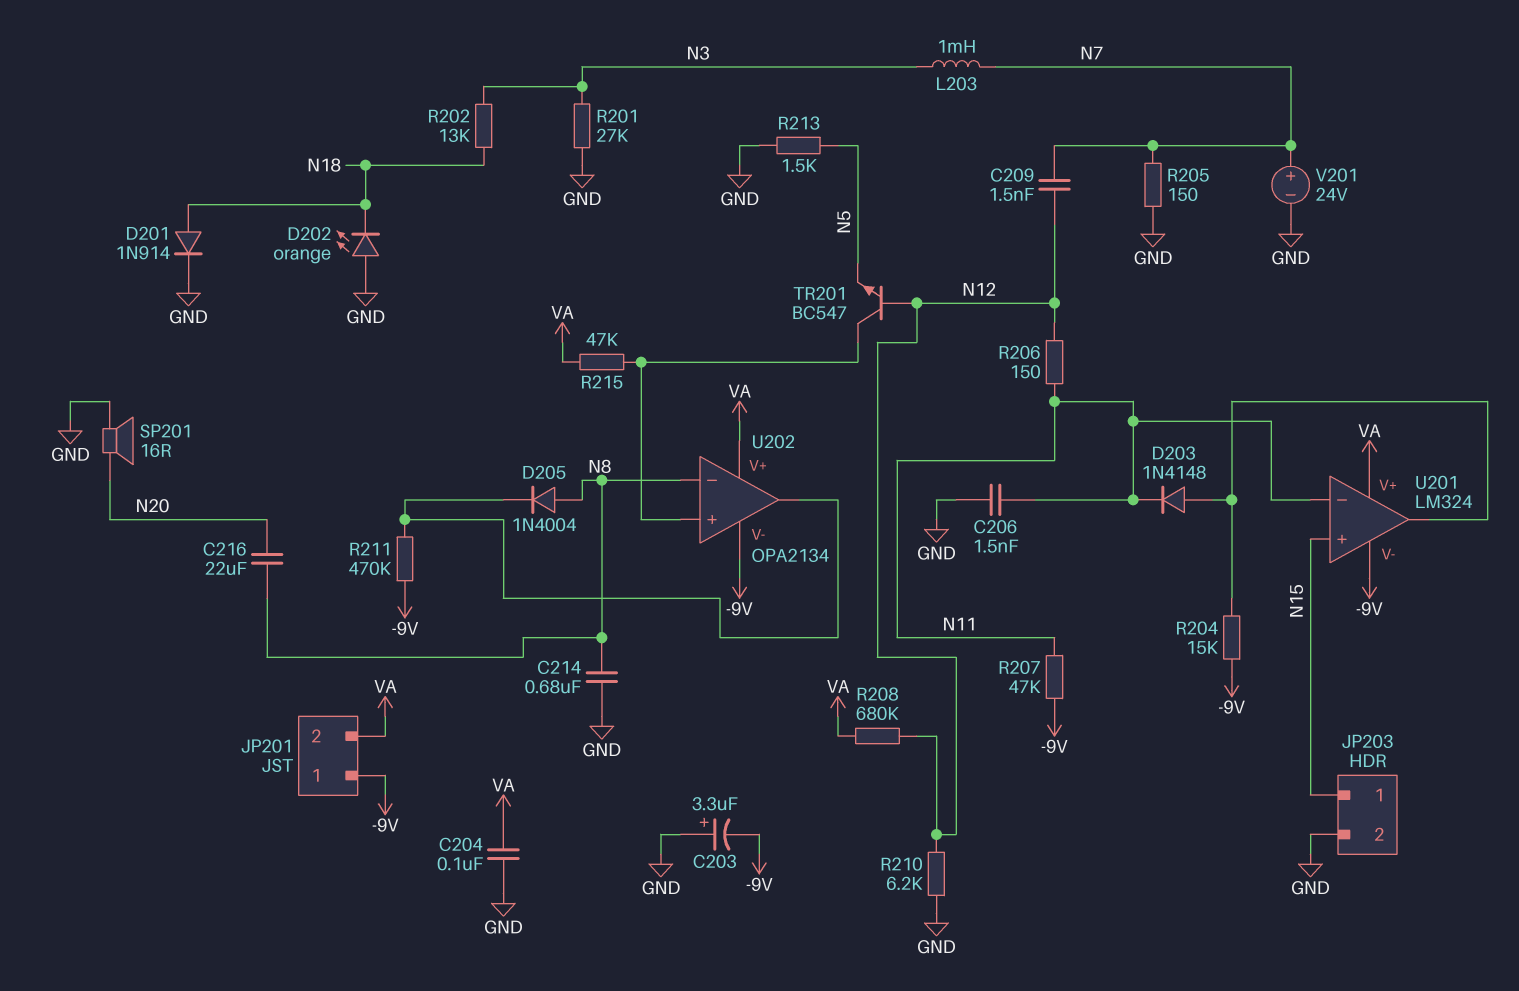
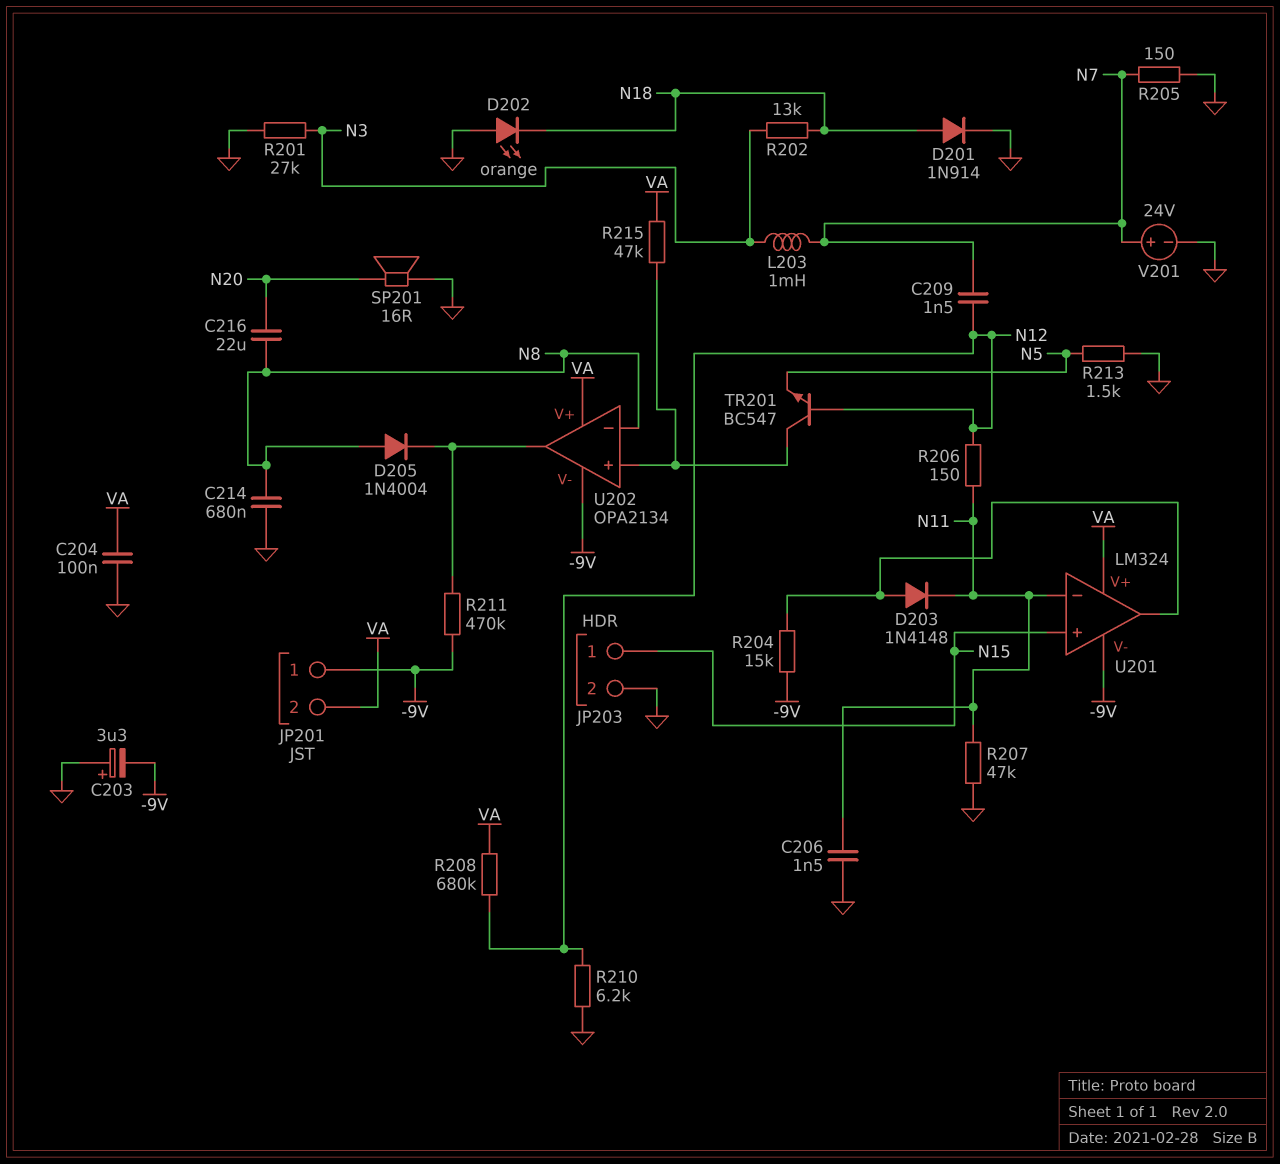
R207: 47k (-9V, N11) -> 47k (GND, N11)

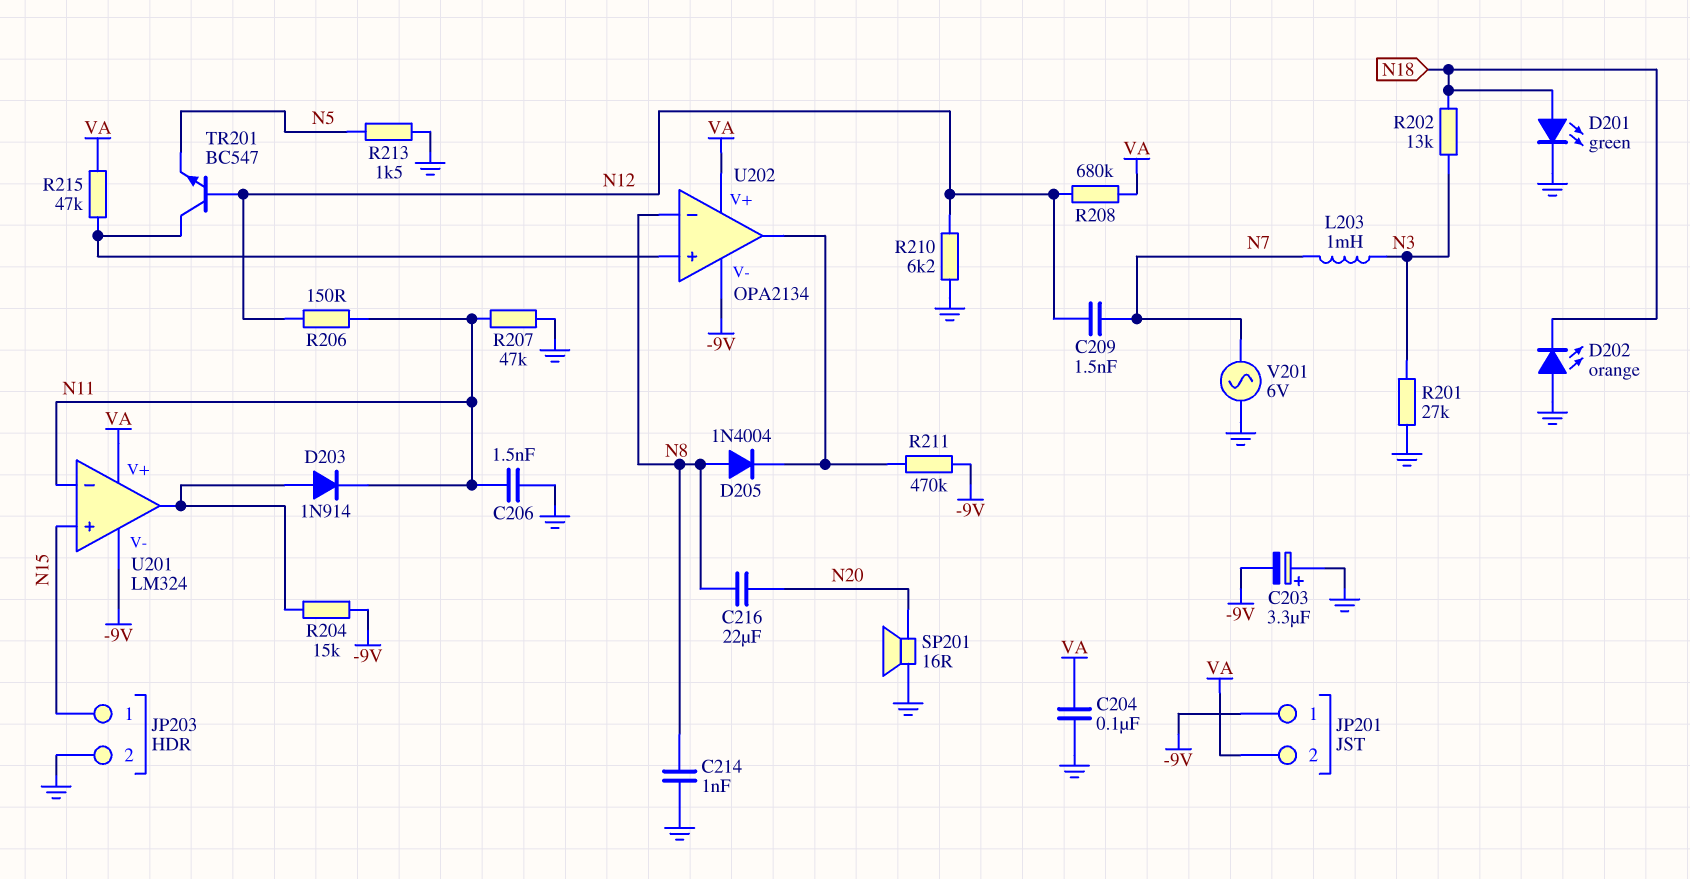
C214: 680nF (GND, N8) -> 1nF (GND, N8)
D201: diode 1N914 (A N18, K GND) -> LED green (A N18, K GND)
D203: diode 1N4148 (A U201/out, K N11) -> diode 1N914 (A U201/out, K N11)
R205: 150 (GND, N7) -> none
V201: 24V (plus N7, minus GND) -> AC 6V (GND, N7)

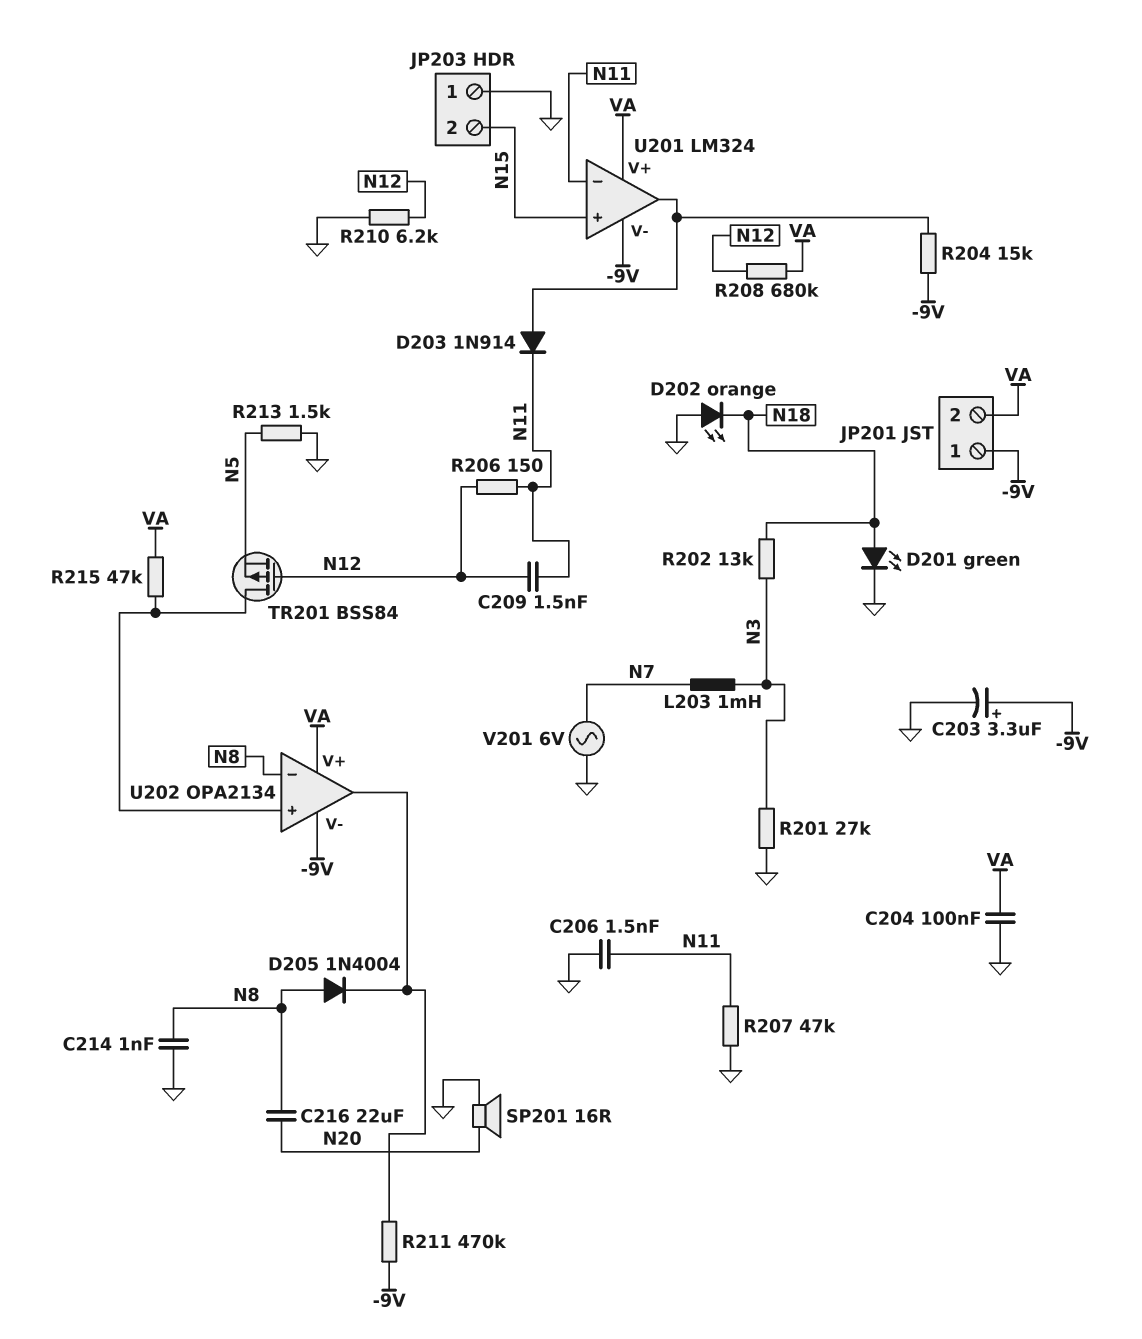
C203: 3.3uF (plus GND, minus -9V) -> 3.3uF (plus -9V, minus GND)
C209: 1.5nF (N7, N12) -> 1.5nF (N11, N12)
JP203 pin 1: N15 -> GND
JP203 pin 2: GND -> N15
TR201: NPN BC547 (B N12, C U202/in+, E N5) -> PMOS BSS84 (G N12, D U202/in+, S N5)

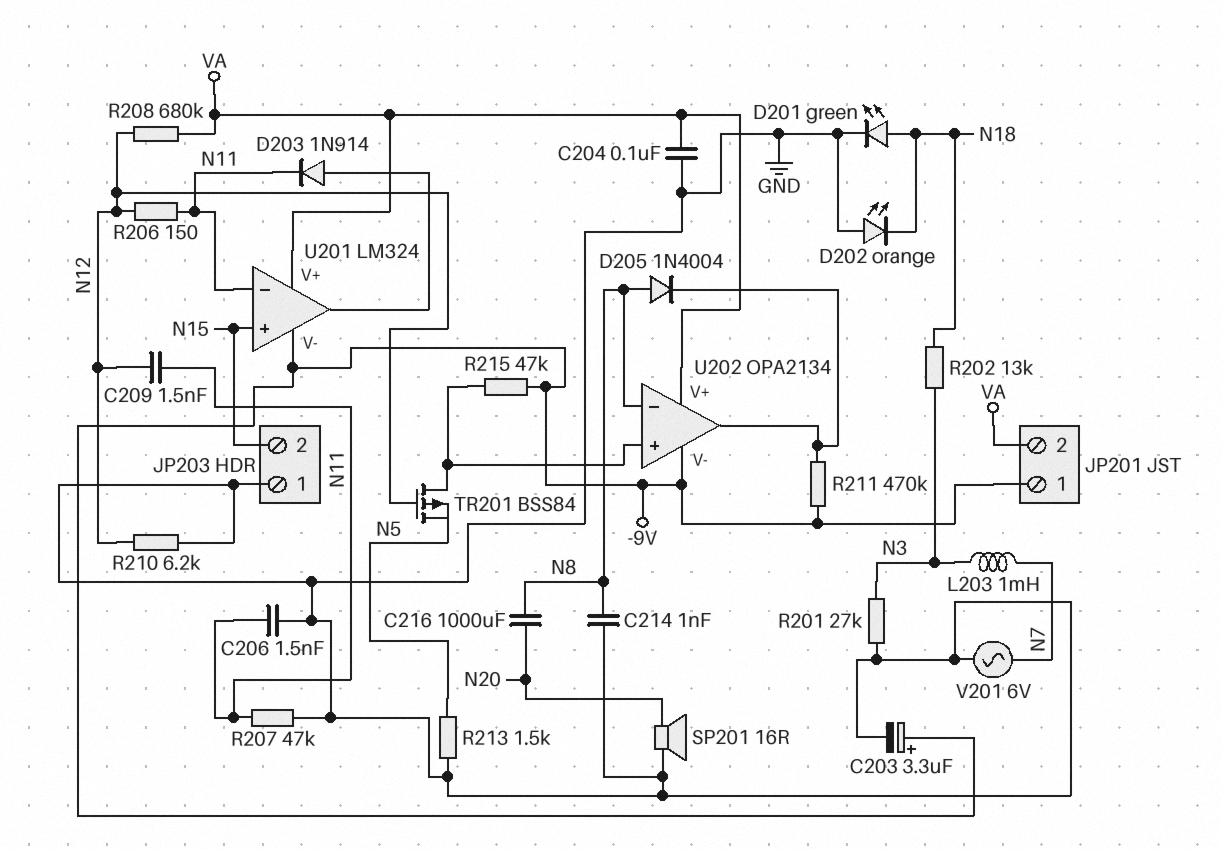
C216: 22uF (N8, N20) -> 1000uF (N8, N20)
R204: 15k (-9V, U201/out) -> none
R215: 47k (U202/in+, VA) -> 47k (-9V, U202/in+)

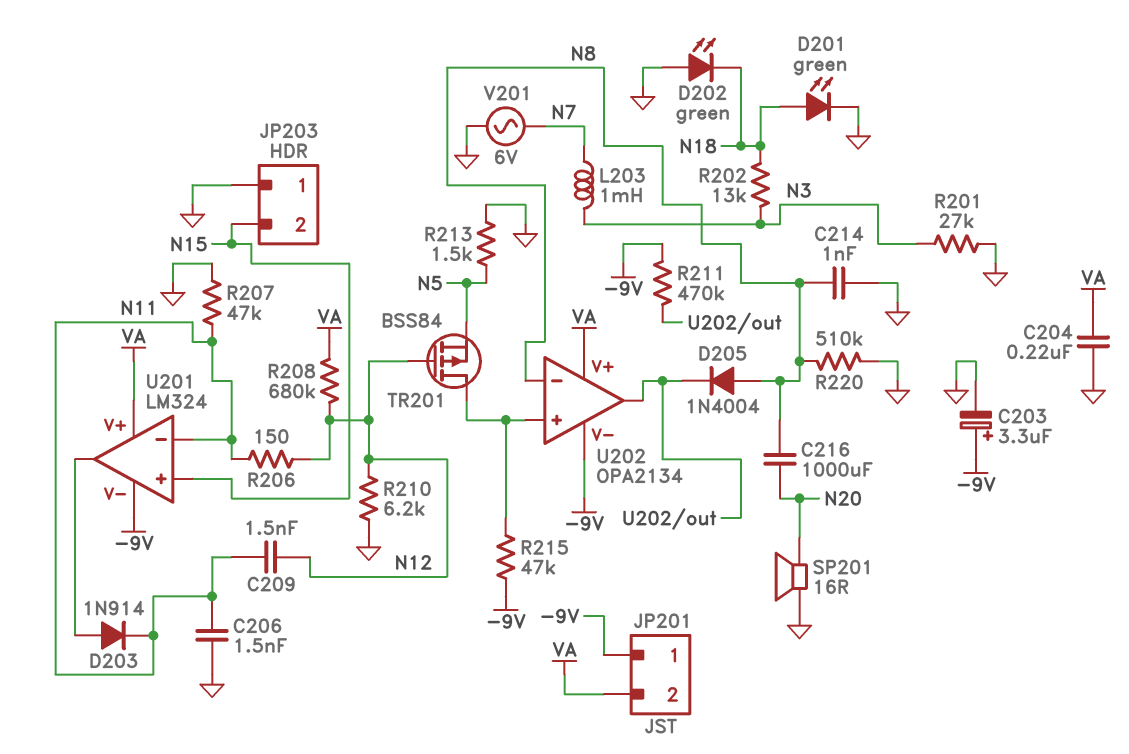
C204: 100nF (GND, VA) -> 220nF (GND, VA)
D202: LED orange (A GND, K N18) -> LED green (A GND, K N18)
R220: none -> 510k (GND, N8)

